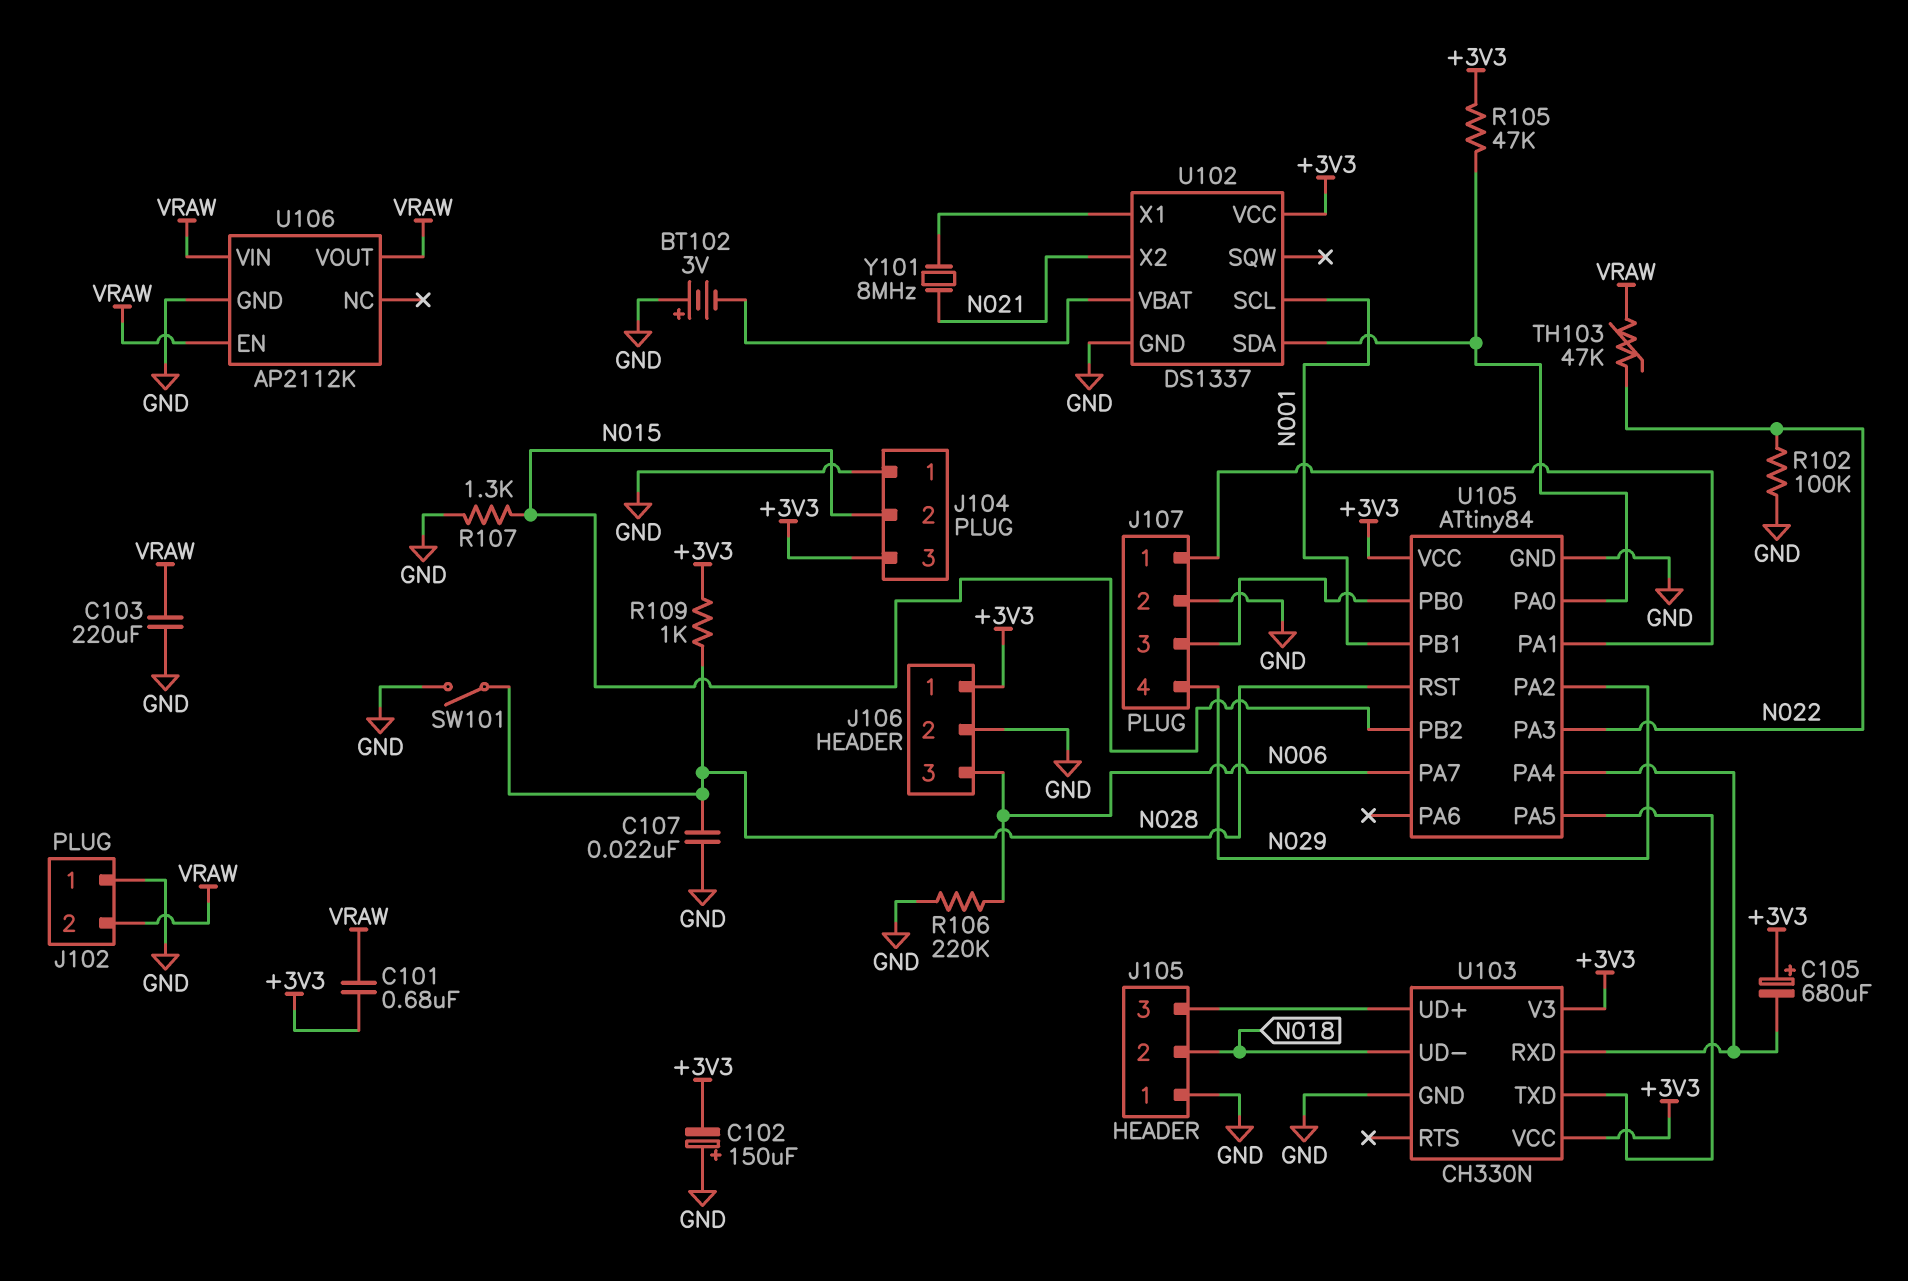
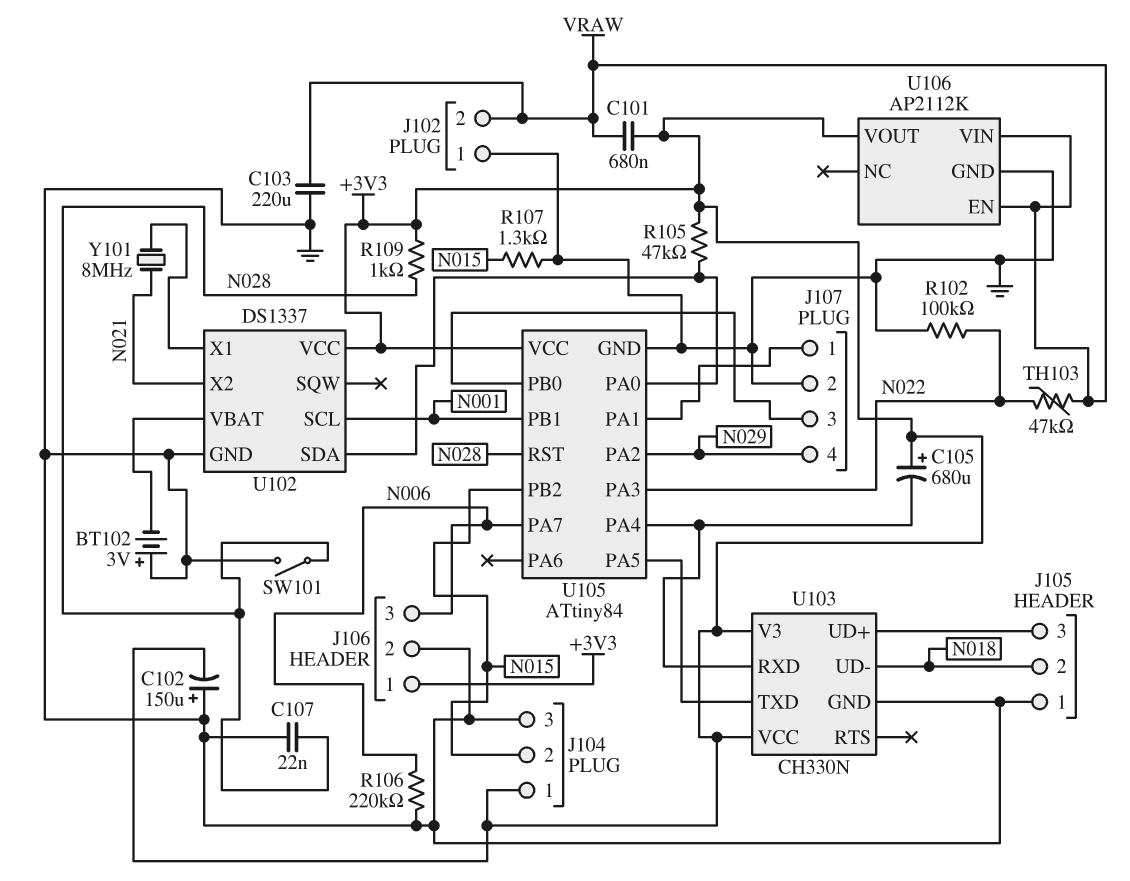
J104 pin 1: GND -> +3V3
J104 pin 3: +3V3 -> GND
U106 pin VOUT: VRAW -> +3V3

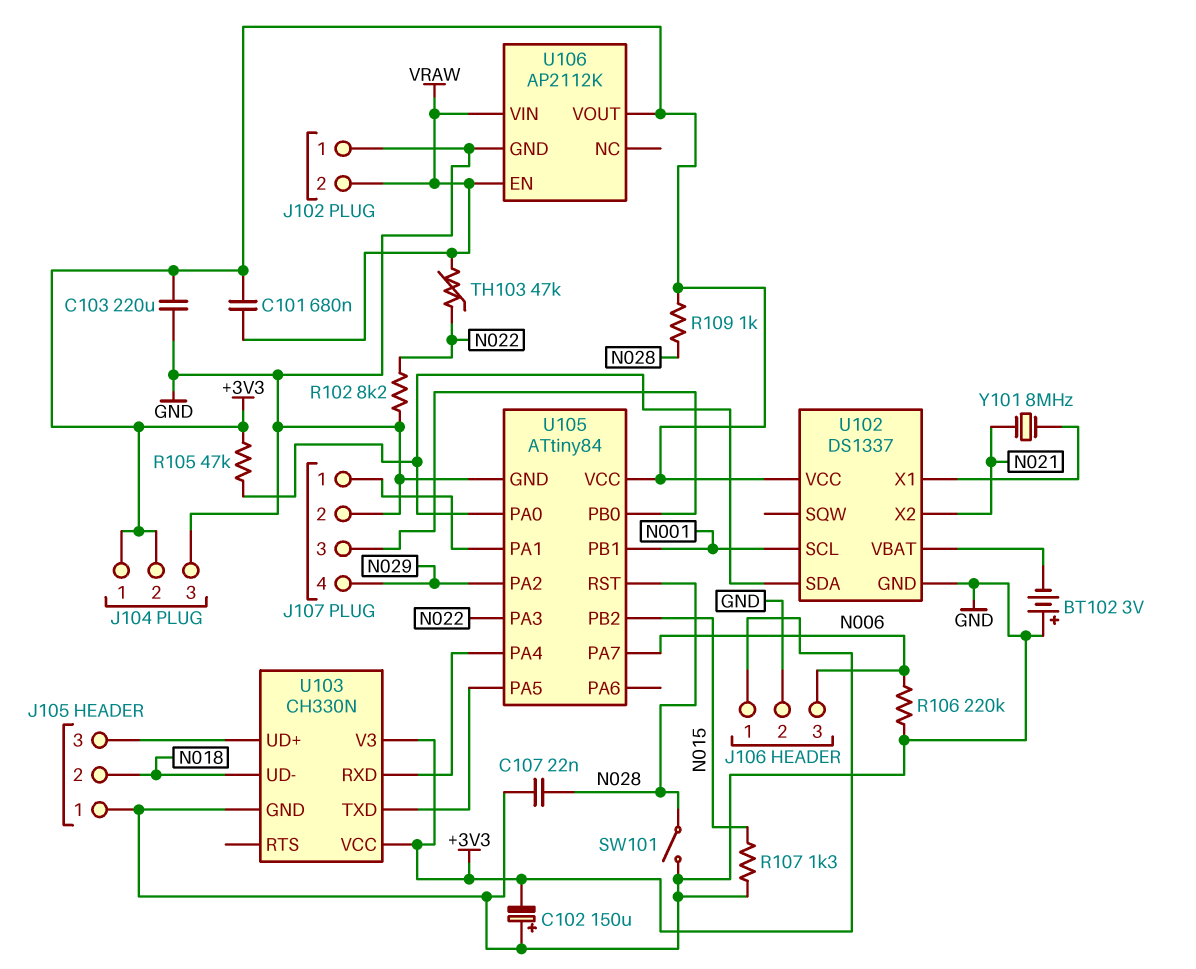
C103: 220uF (GND, VRAW) -> 220uF (+3V3, GND)
C105: 680uF (plus +3V3, minus U103/RXD) -> none
J104 pin 2: N015 -> +3V3
R102: 100k (GND, N022) -> 8.2k (GND, N022)

